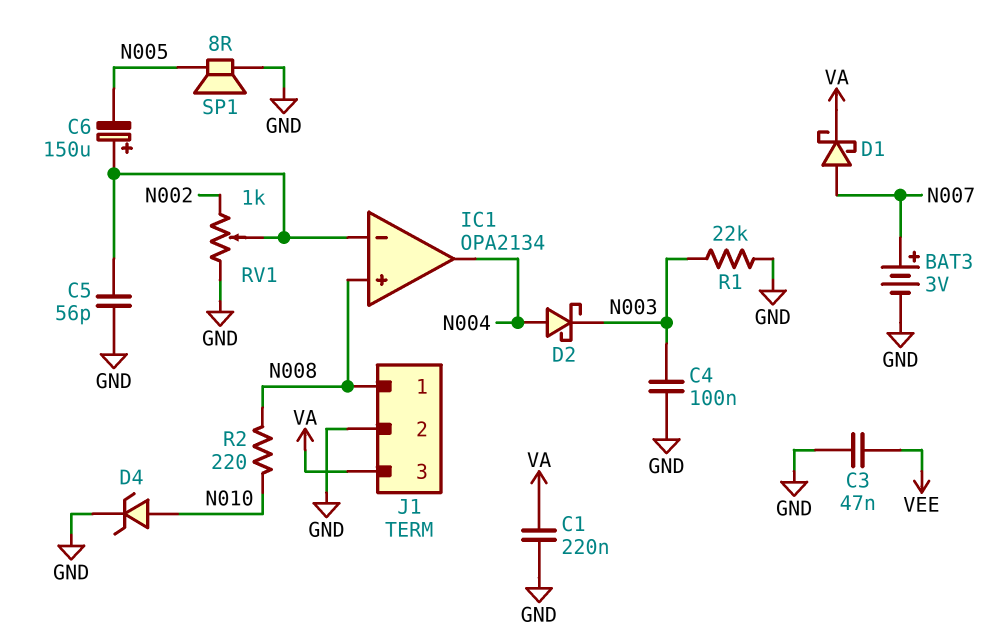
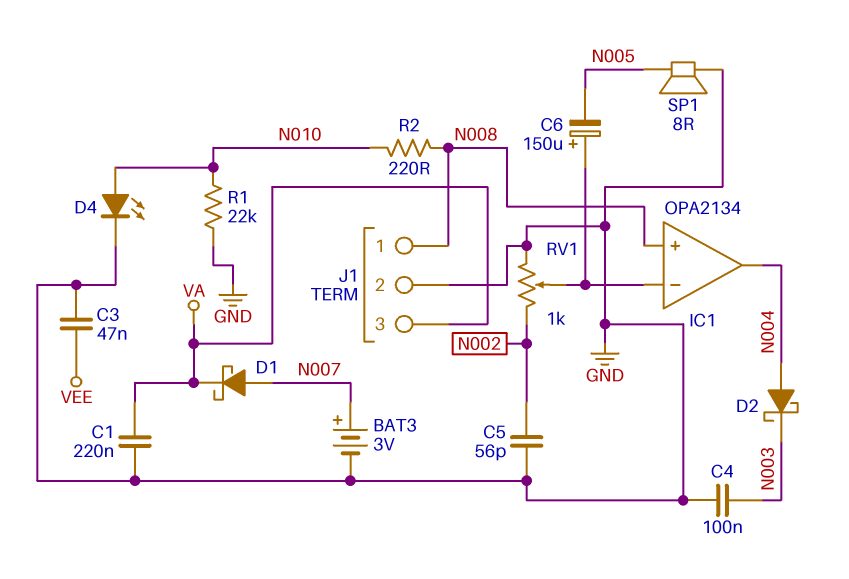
C5: 56pF (GND, IC1/in-) -> 56pF (GND, N002)
D4: zener (A N010, K GND) -> LED (A N010, K GND)
R1: 22k (GND, N003) -> 22k (GND, N010)

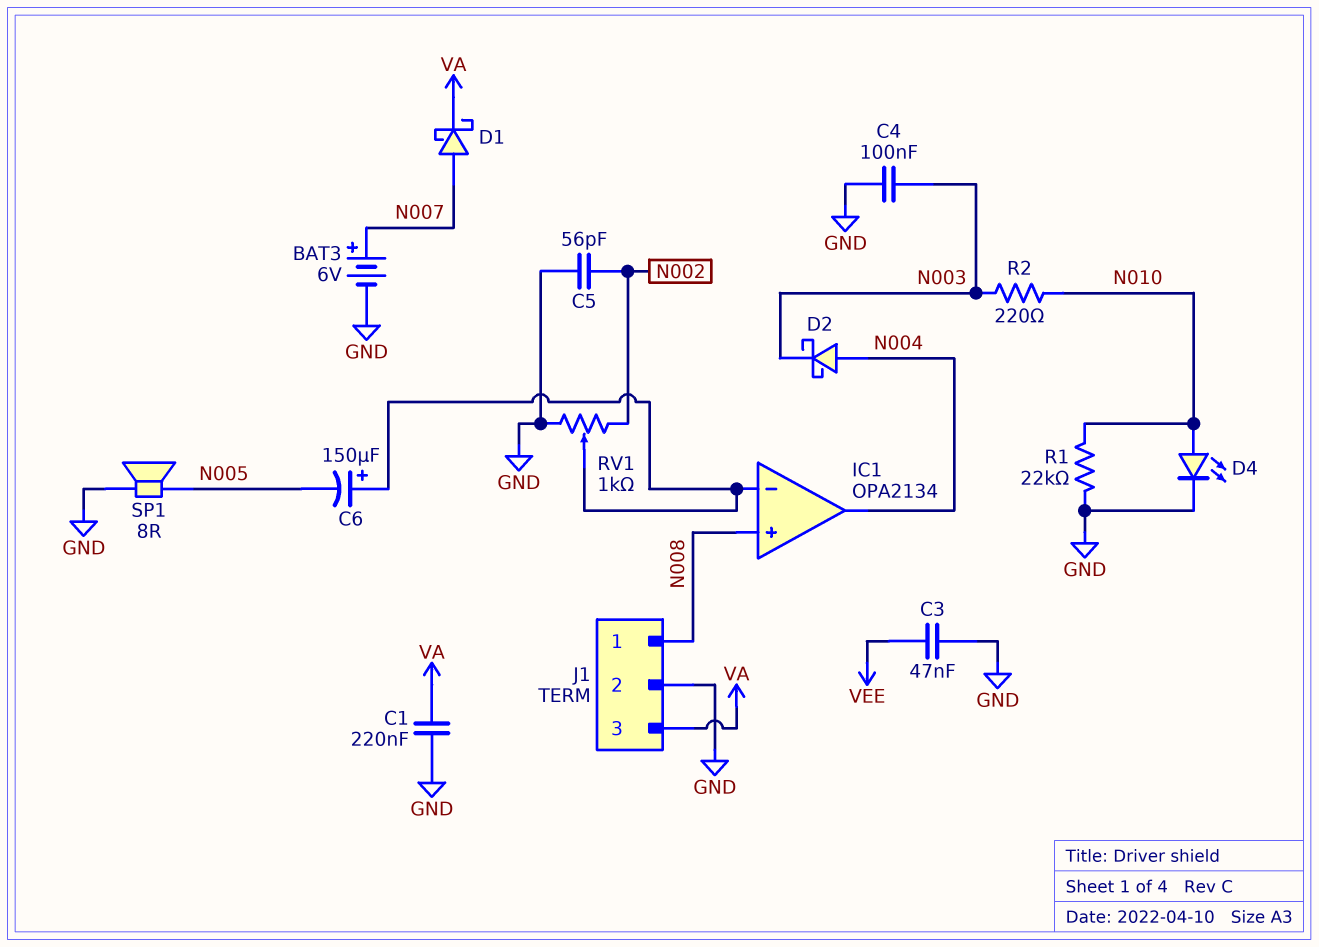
BAT3: 3V (plus N007, minus GND) -> 6V (plus N007, minus GND)
R2: 220 (N008, N010) -> 220 (N003, N010)

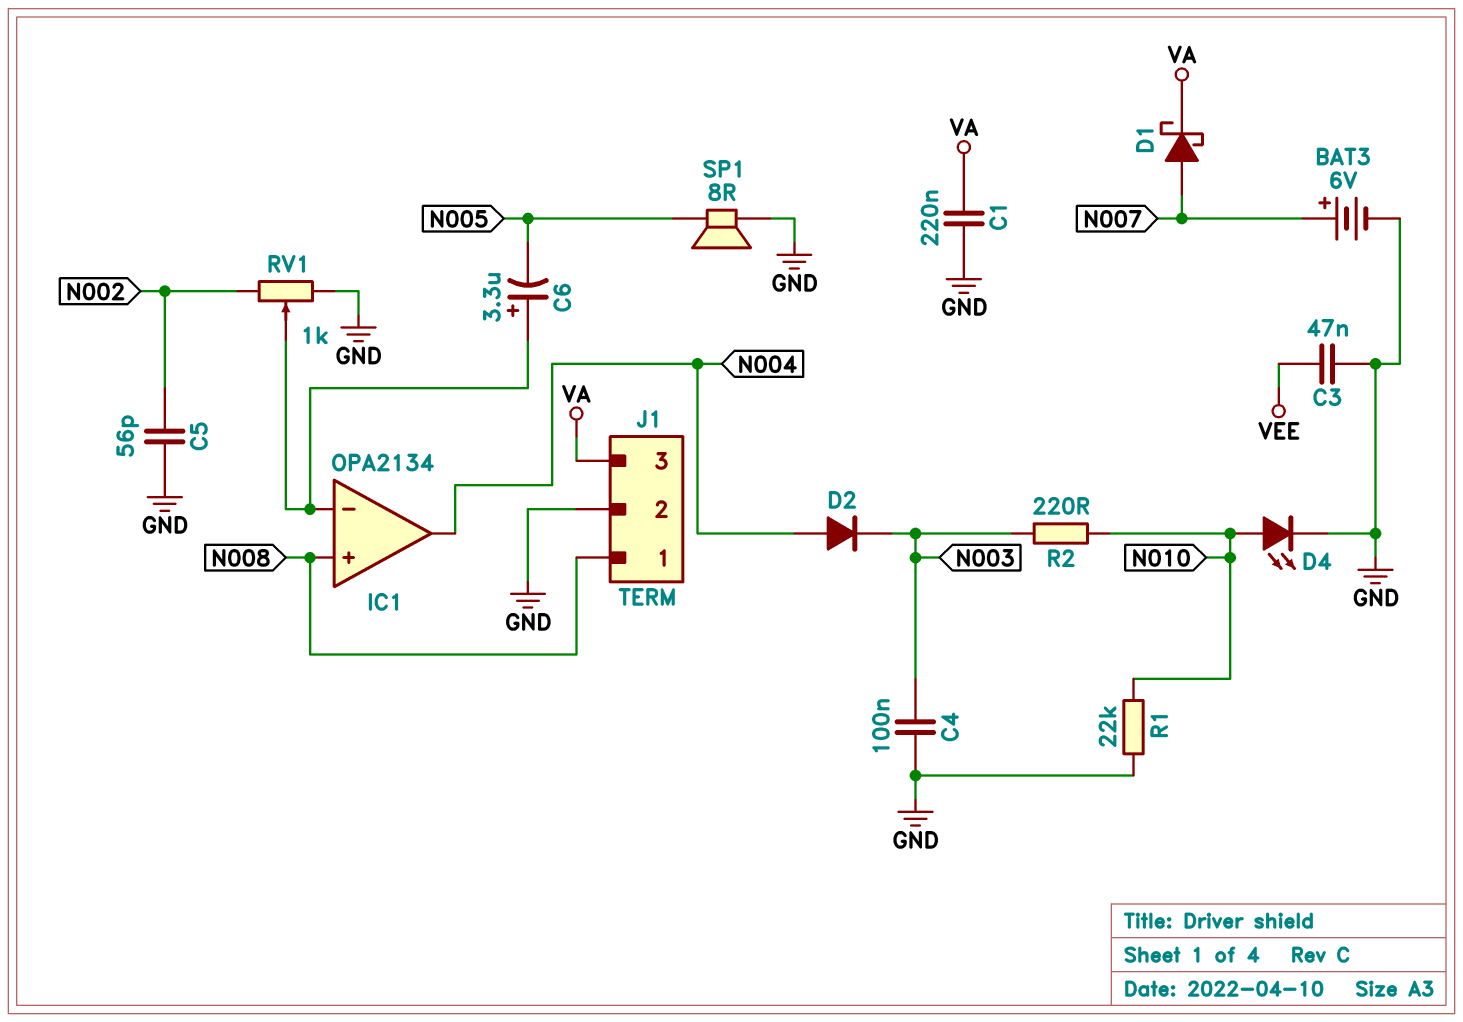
C6: 150uF (plus IC1/in-, minus N005) -> 3.3uF (plus IC1/in-, minus N005)
D2: schottky (A N004, K N003) -> diode (A N004, K N003)

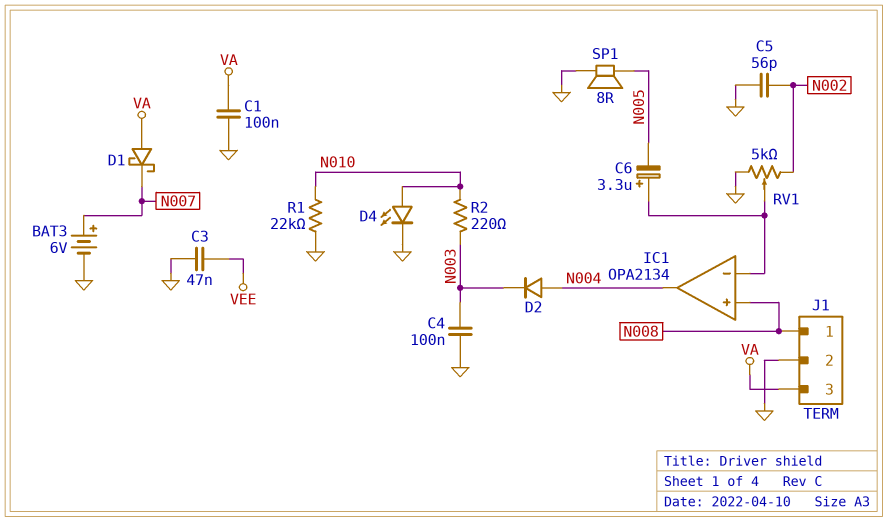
C1: 220nF (GND, VA) -> 100nF (GND, VA)
D1: schottky (A N007, K VA) -> schottky (A VA, K N007)
RV1: 1k (GND, N002, wiper IC1/in-) -> 5k (GND, N002, wiper IC1/in-)

